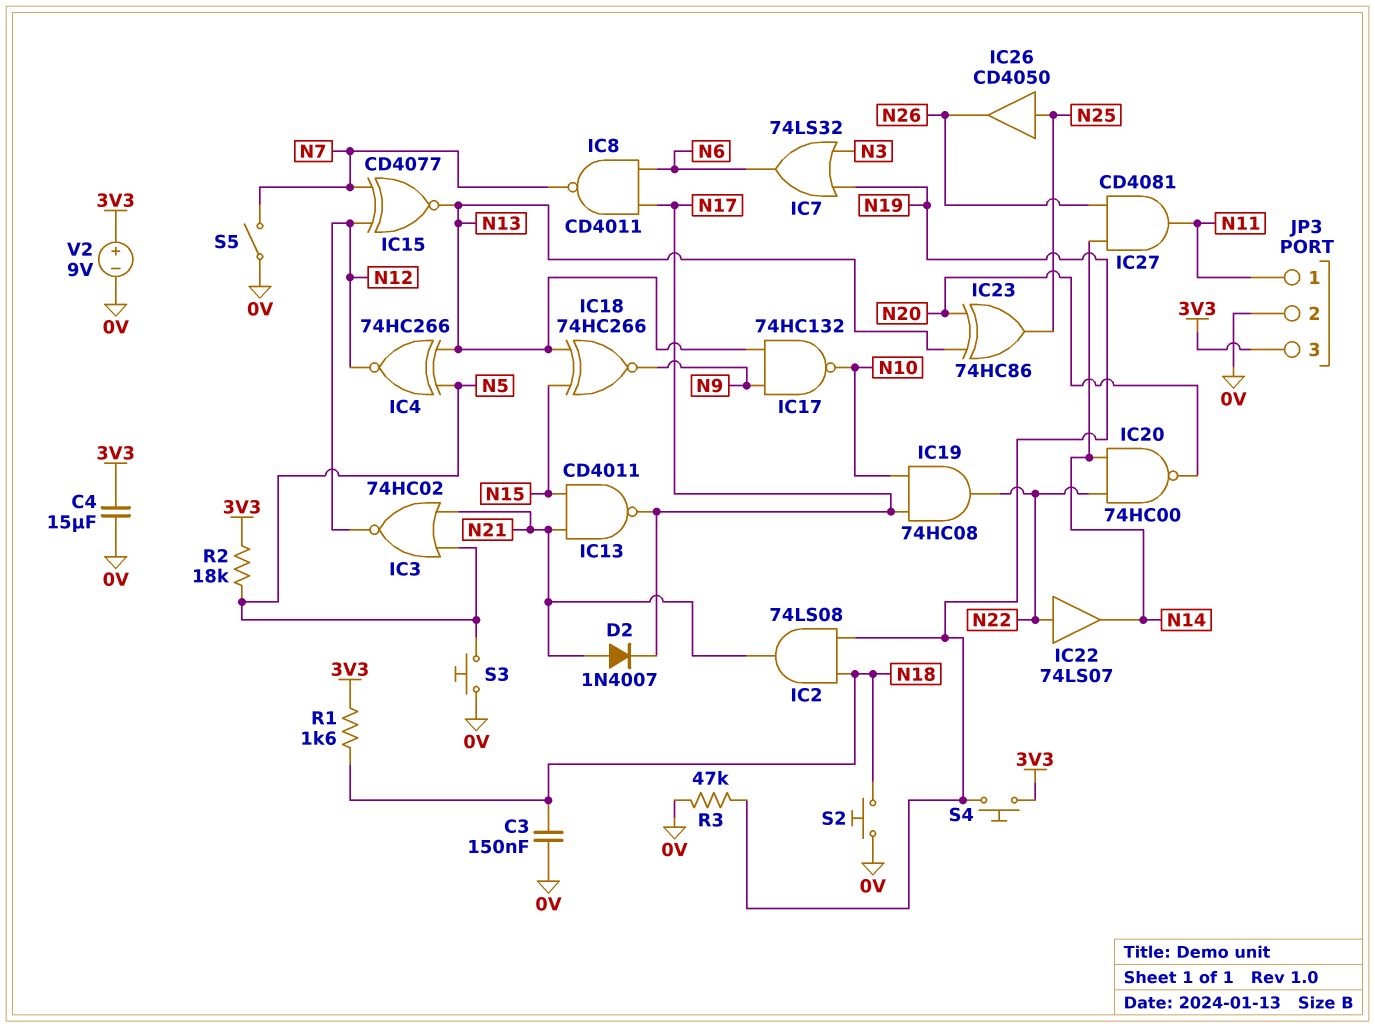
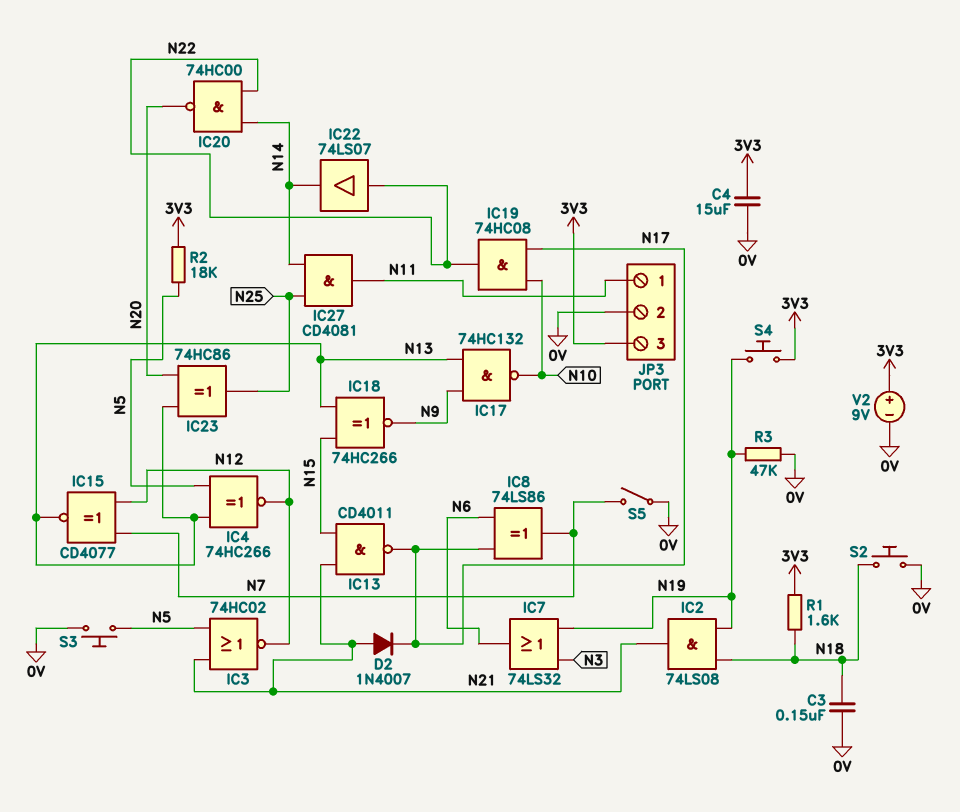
IC8: NAND CD4011 (in N6, in N17, out N7) -> XOR 74LS86 (in N6, in N17, out N7)
IC26: buffer CD4050 (in N25, out N26) -> none
IC27: AND CD4081 (in N14, in N26, out N11) -> AND CD4081 (in N14, in N25, out N11)

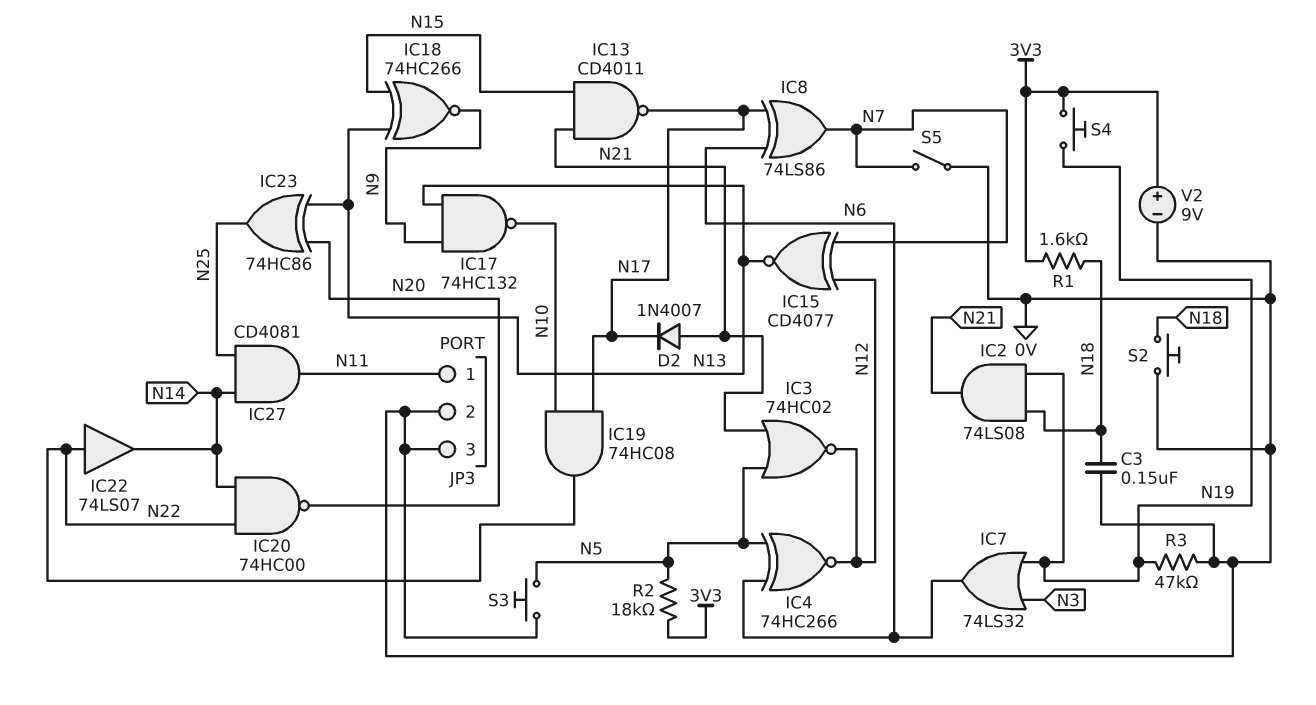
C4: 15uF (0V, 3V3) -> none
IC4: XNOR 74HC266 (in N5, in N13, out N12) -> XNOR 74HC266 (in N5, in N6, out N12)
JP3 pin 3: 3V3 -> 0V

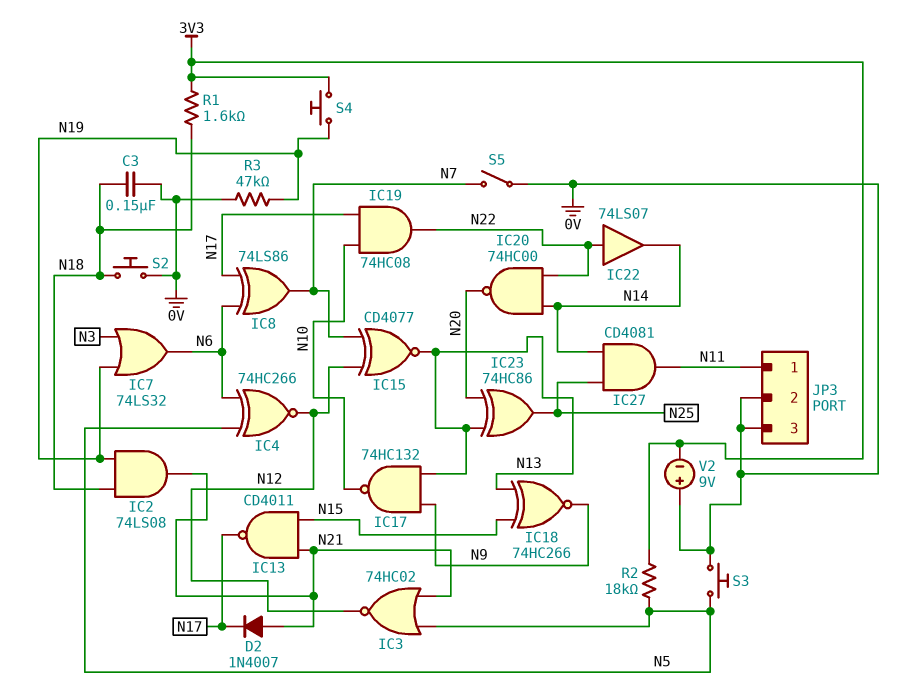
V2: 9V (plus 3V3, minus 0V) -> 9V (plus 0V, minus 3V3)

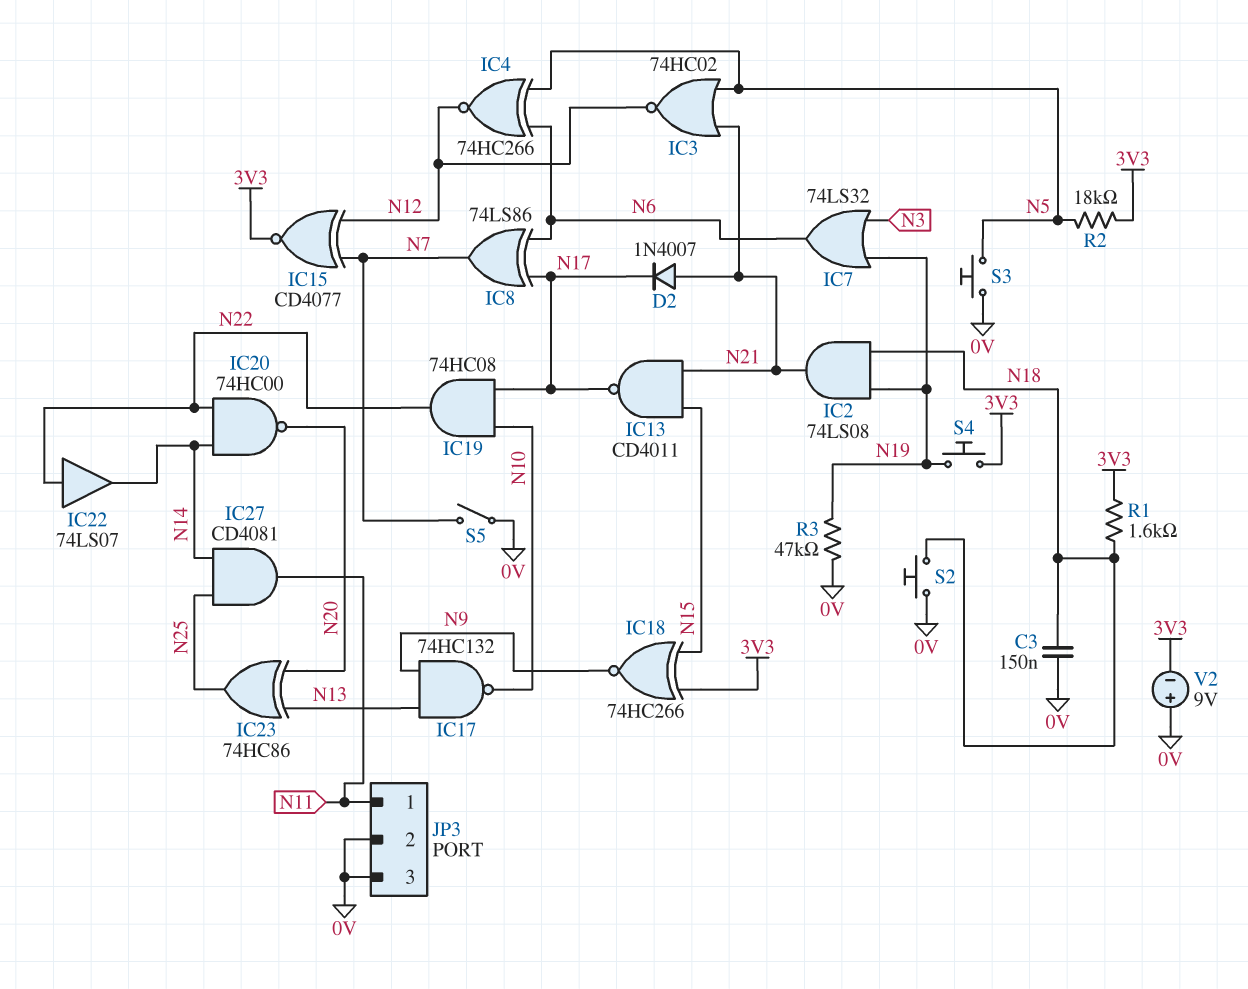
IC15: XNOR CD4077 (in N7, in N12, out N13) -> XNOR CD4077 (in N7, in N12, out 3V3)
IC18: XNOR 74HC266 (in N13, in N15, out N9) -> XNOR 74HC266 (in 3V3, in N15, out N9)

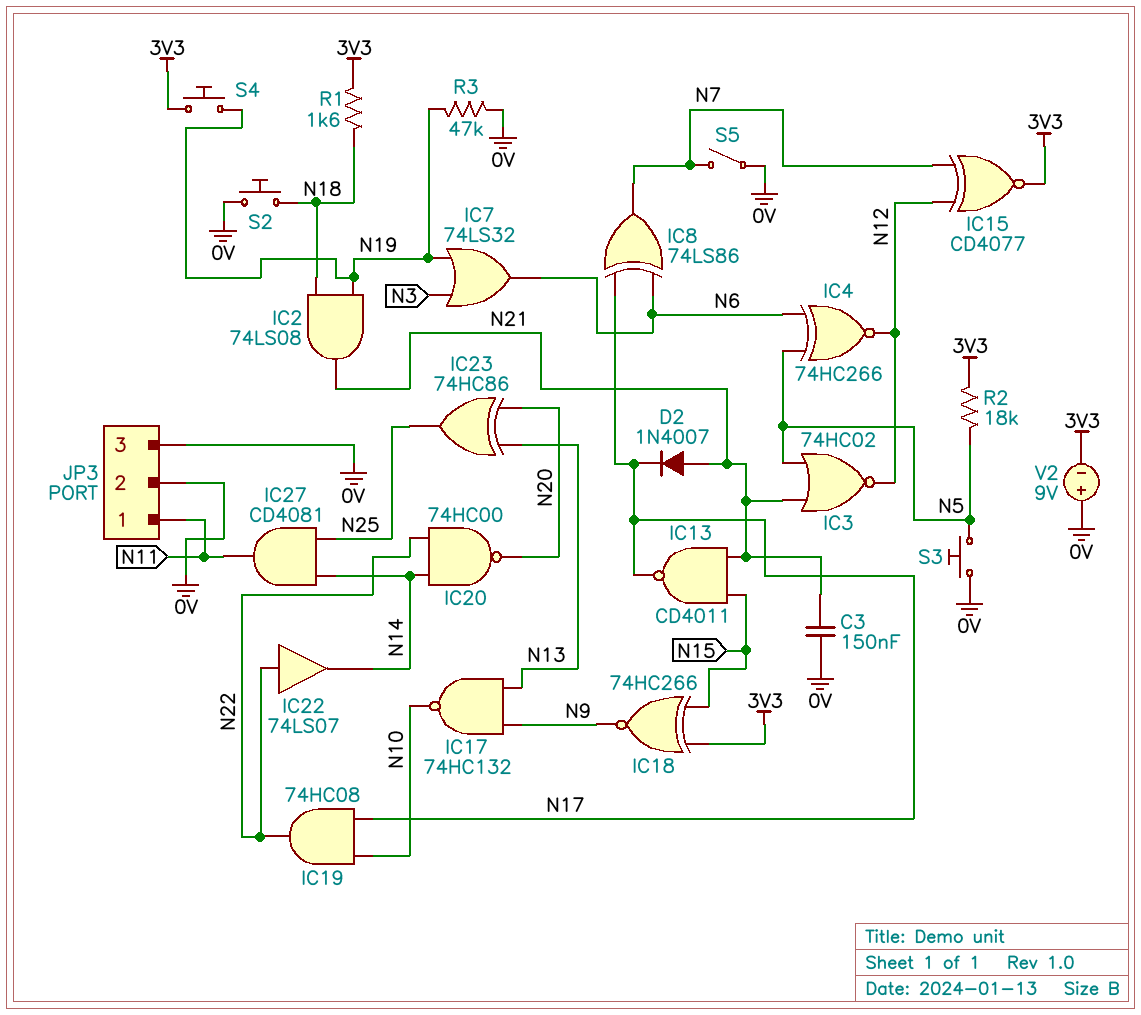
C3: 150nF (0V, N18) -> 150nF (0V, N21)

